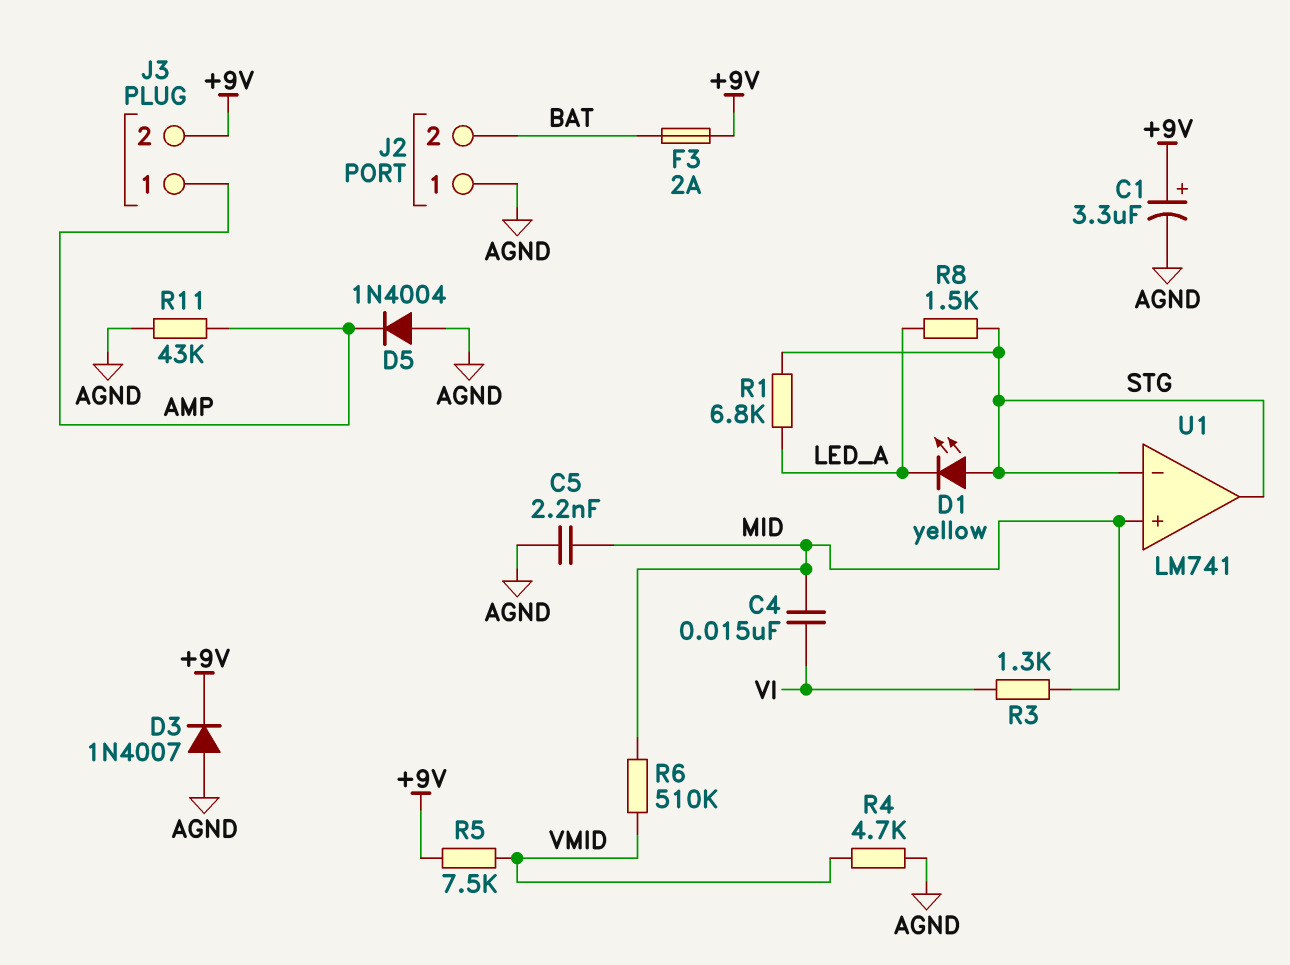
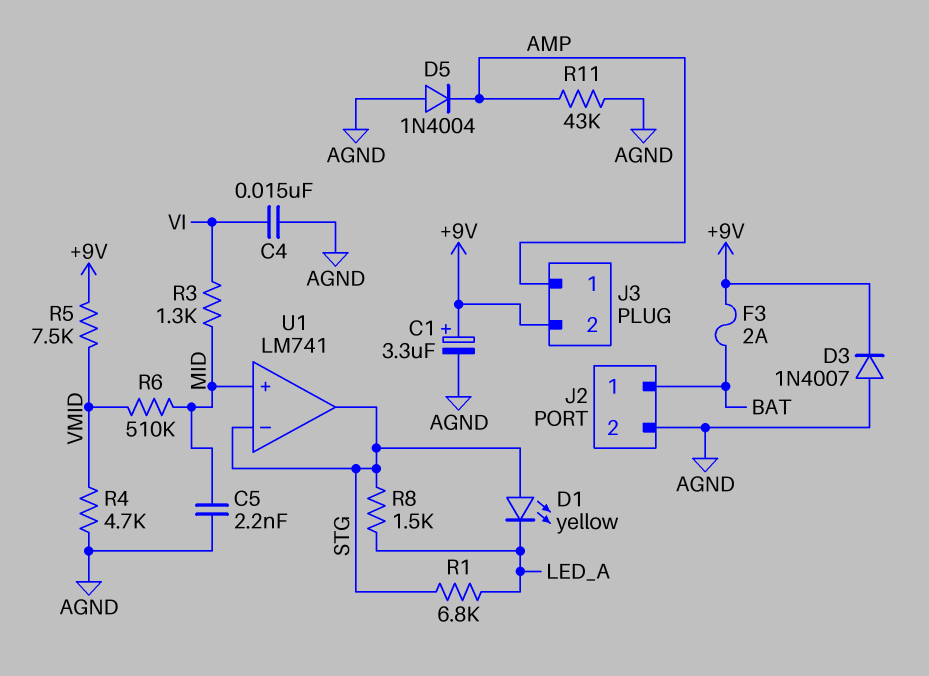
C4: 15nF (MID, VI) -> 15nF (AGND, VI)
J2 pin 1: AGND -> BAT
J2 pin 2: BAT -> AGND

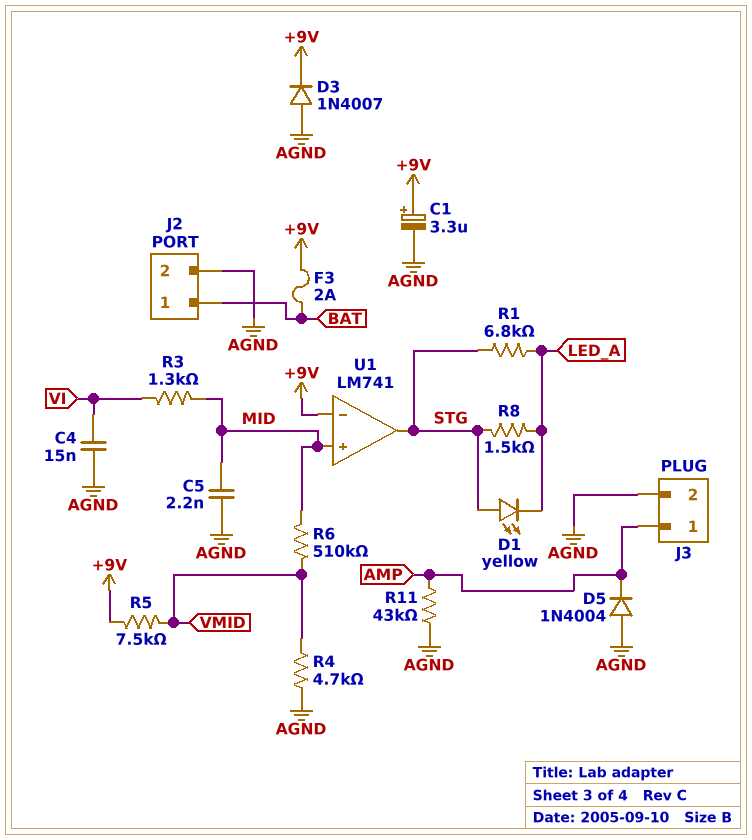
J3 pin 2: +9V -> AGND
U1 pin in-: STG -> +9V

